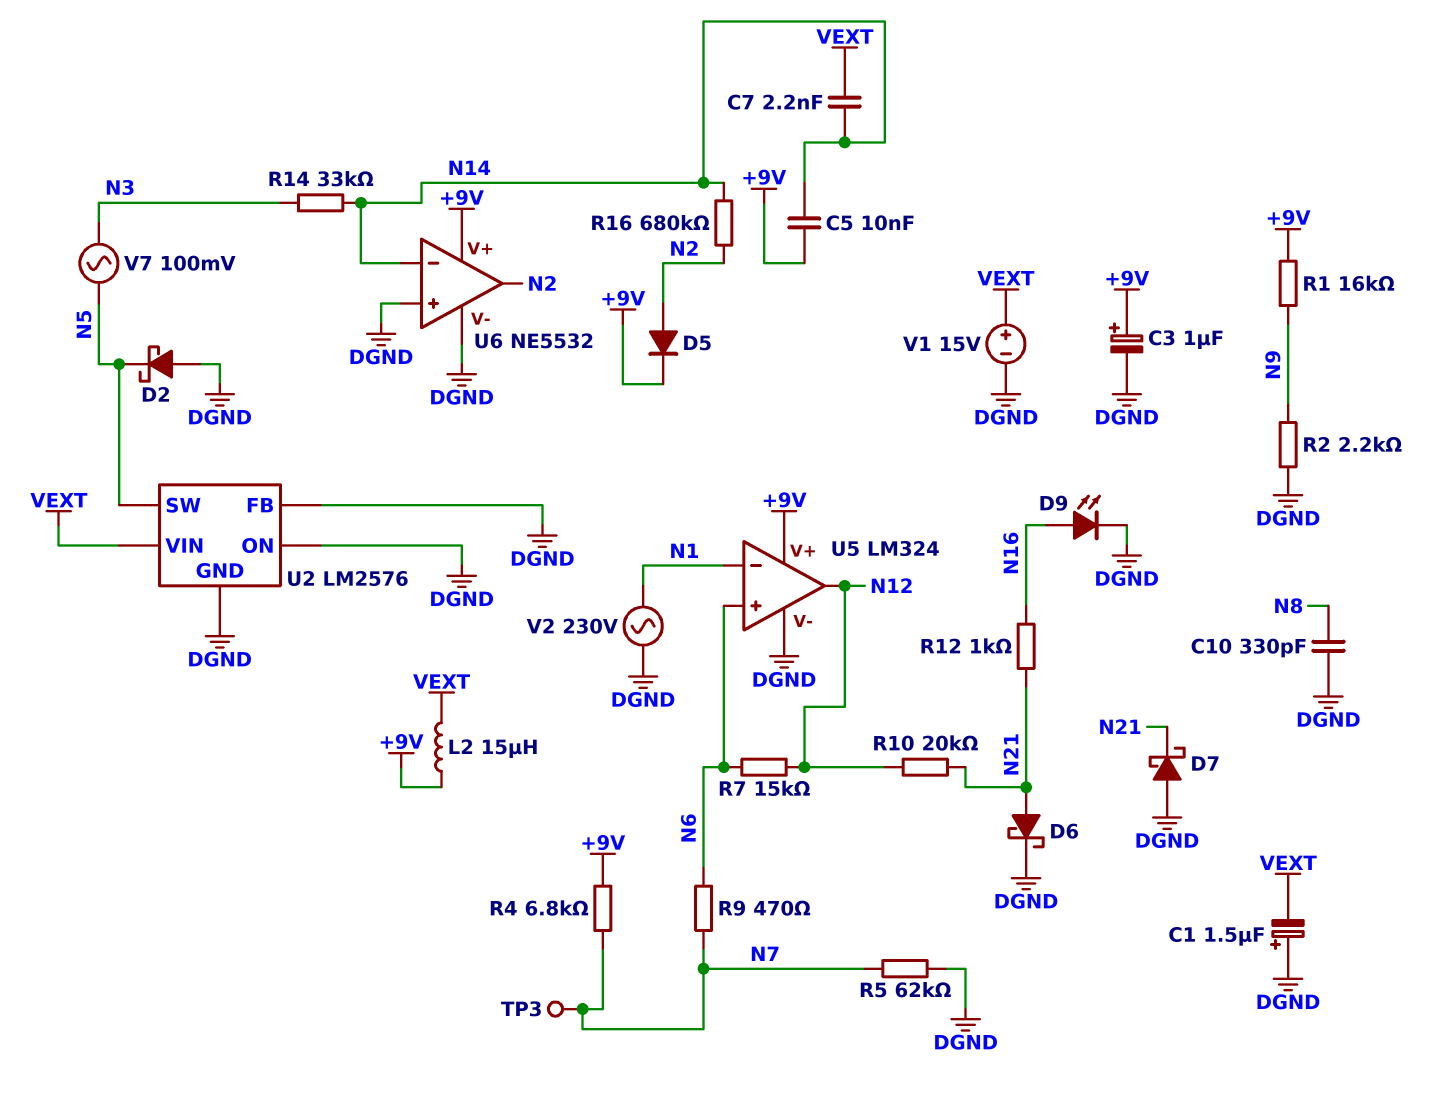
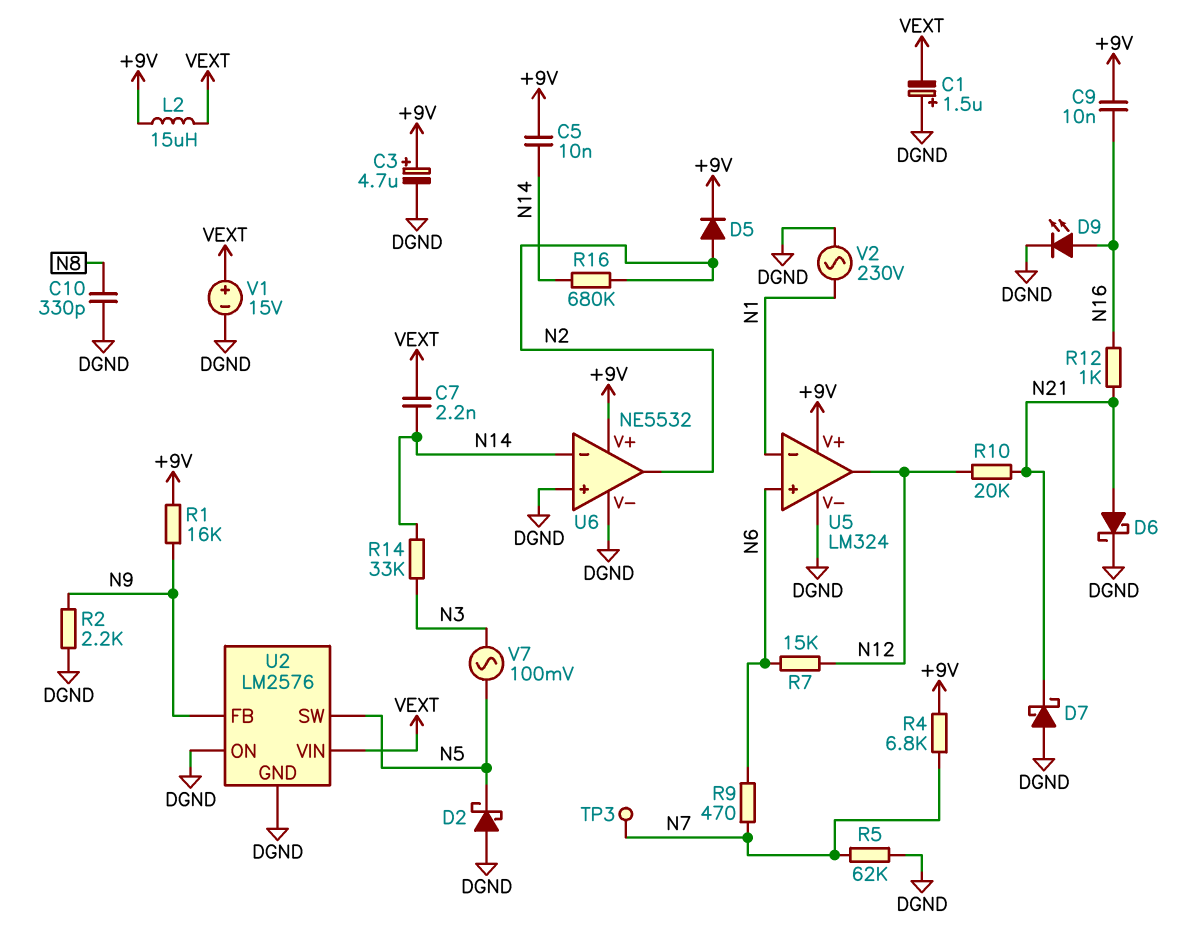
C3: 1uF (plus +9V, minus DGND) -> 4.7uF (plus +9V, minus DGND)
C9: none -> 10nF (+9V, N16)
U2 pin FB: DGND -> N9

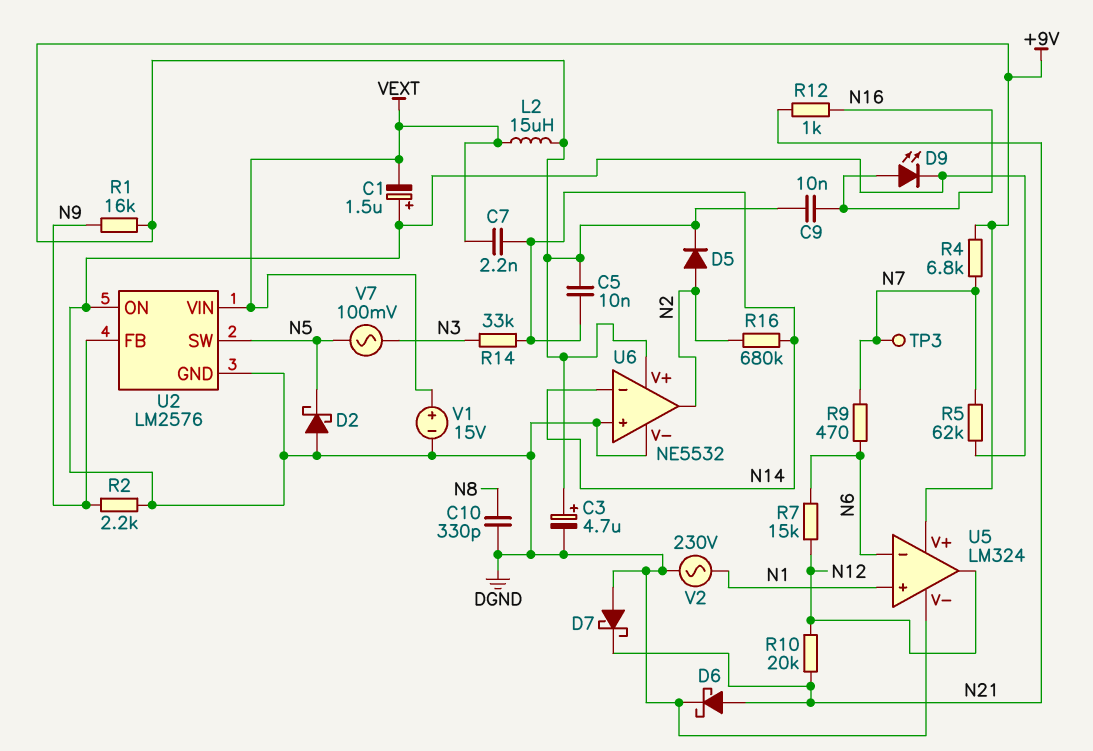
U5 pin in+: N6 -> N1
U5 pin in-: N1 -> N6

